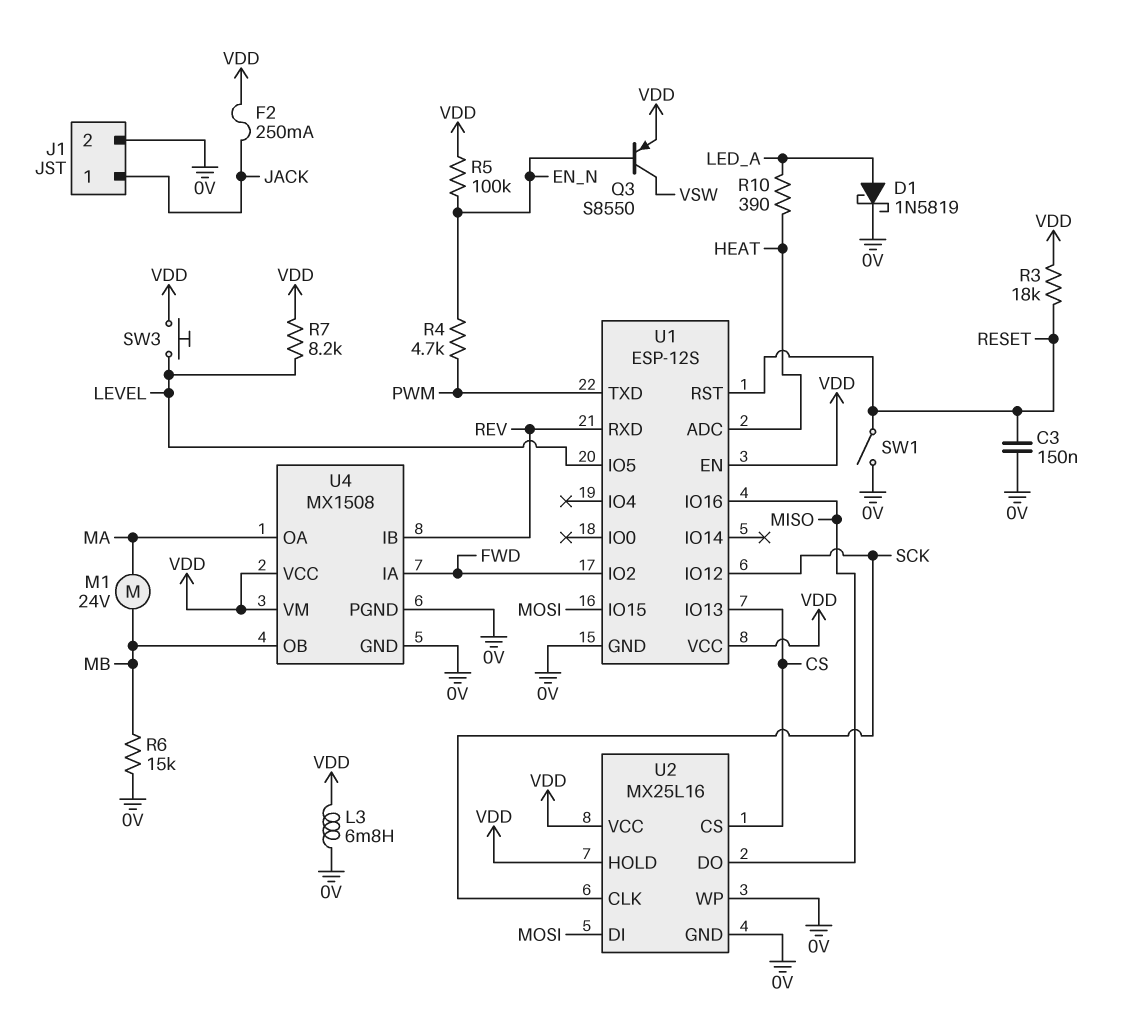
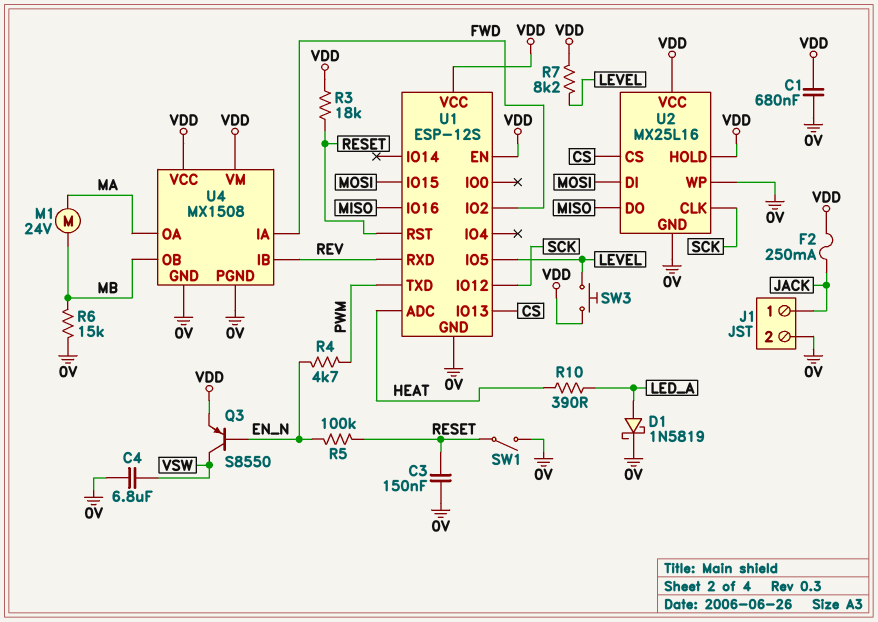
C1: none -> 680nF (0V, VDD)
C4: none -> 6.8uF (0V, VSW)
L3: 6.8mH (0V, VDD) -> none
R5: 100k (EN_N, VDD) -> 100k (EN_N, RESET)

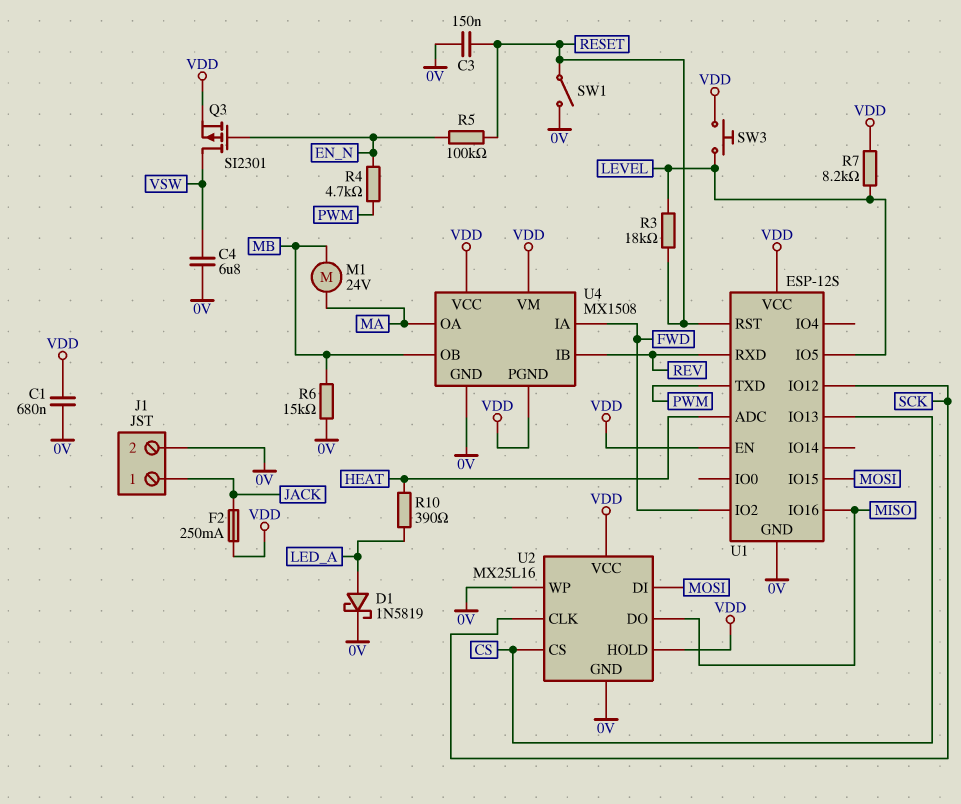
Q3: PNP S8550 (B EN_N, C VSW, E VDD) -> PMOS SI2301 (G EN_N, D VSW, S VDD)
R3: 18k (RESET, VDD) -> 18k (LEVEL, RESET)
U4 pin PGND: 0V -> VDD

